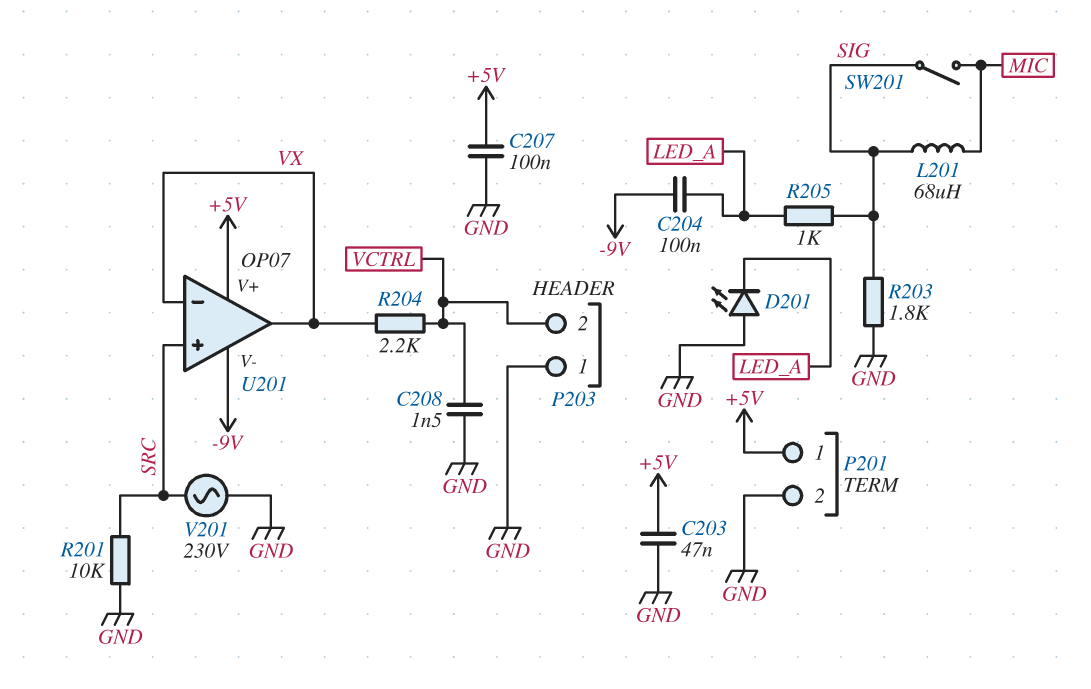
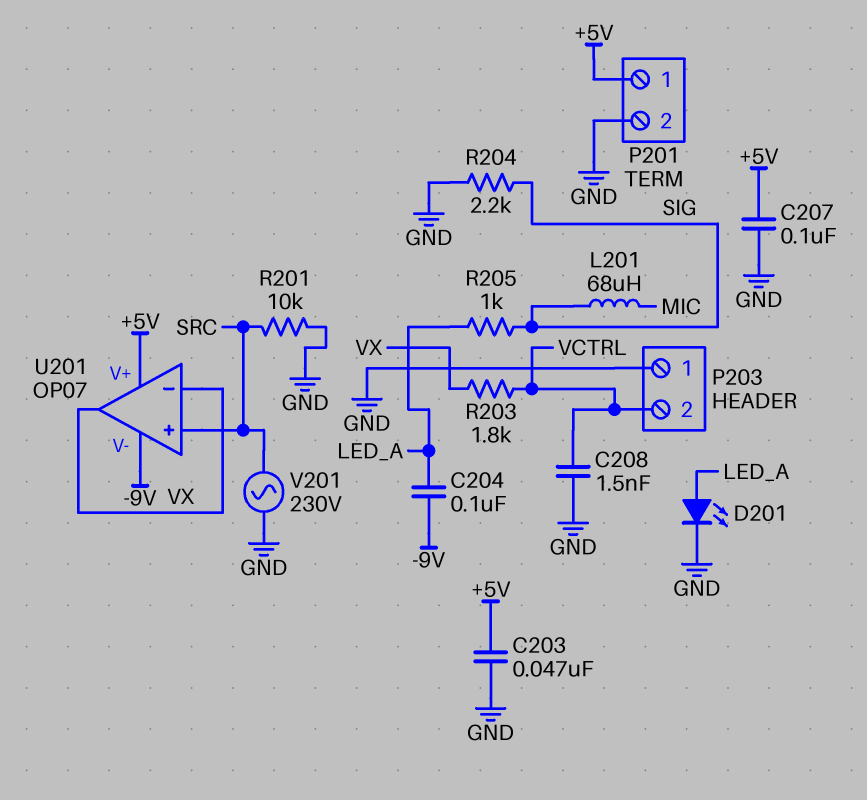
D201: LED (A GND, K LED_A) -> LED (A LED_A, K GND)
R203: 1.8k (GND, SIG) -> 1.8k (VCTRL, VX)
R204: 2.2k (VCTRL, VX) -> 2.2k (GND, SIG)
SW201: switch (MIC, SIG) -> none

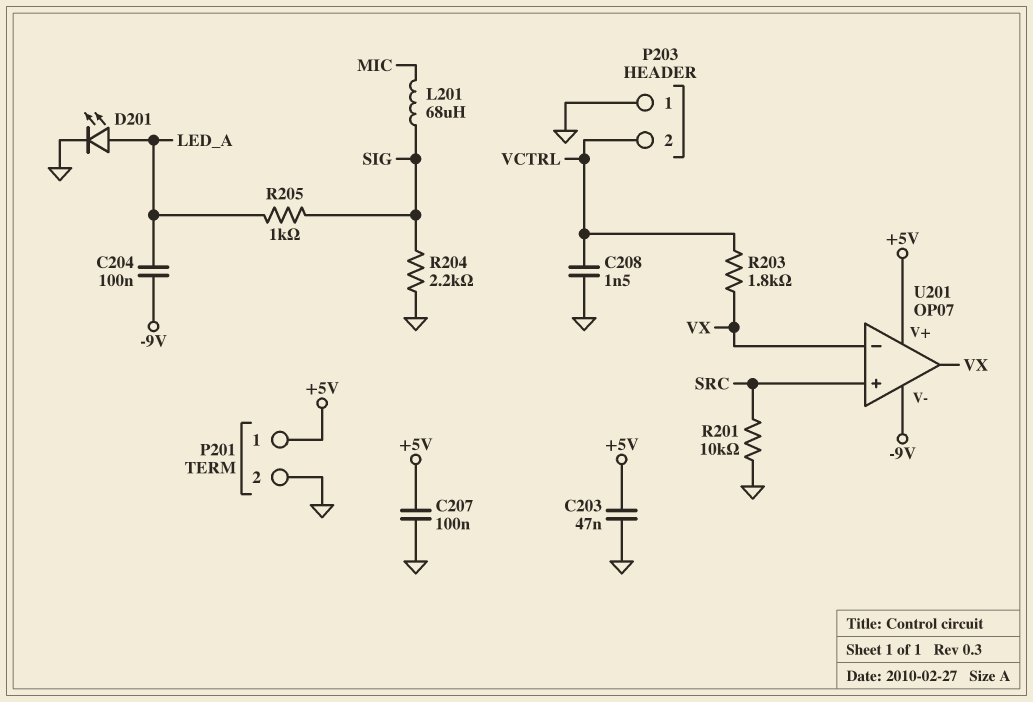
V201: AC 230V (GND, SRC) -> none

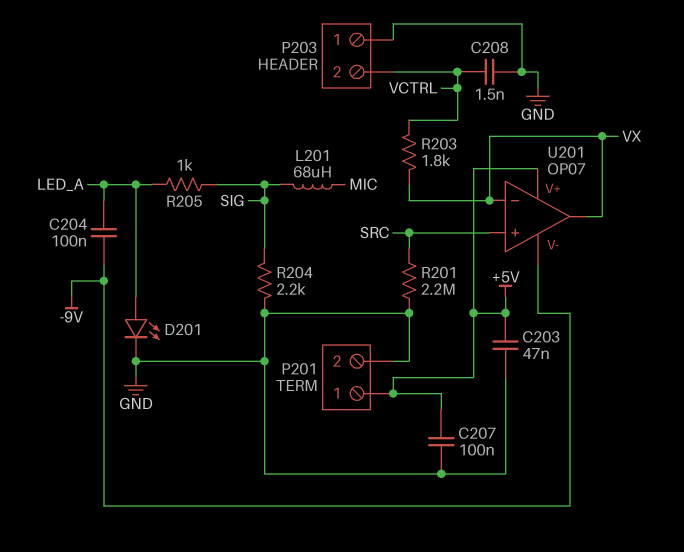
R201: 10k (GND, SRC) -> 2.2M (GND, SRC)

